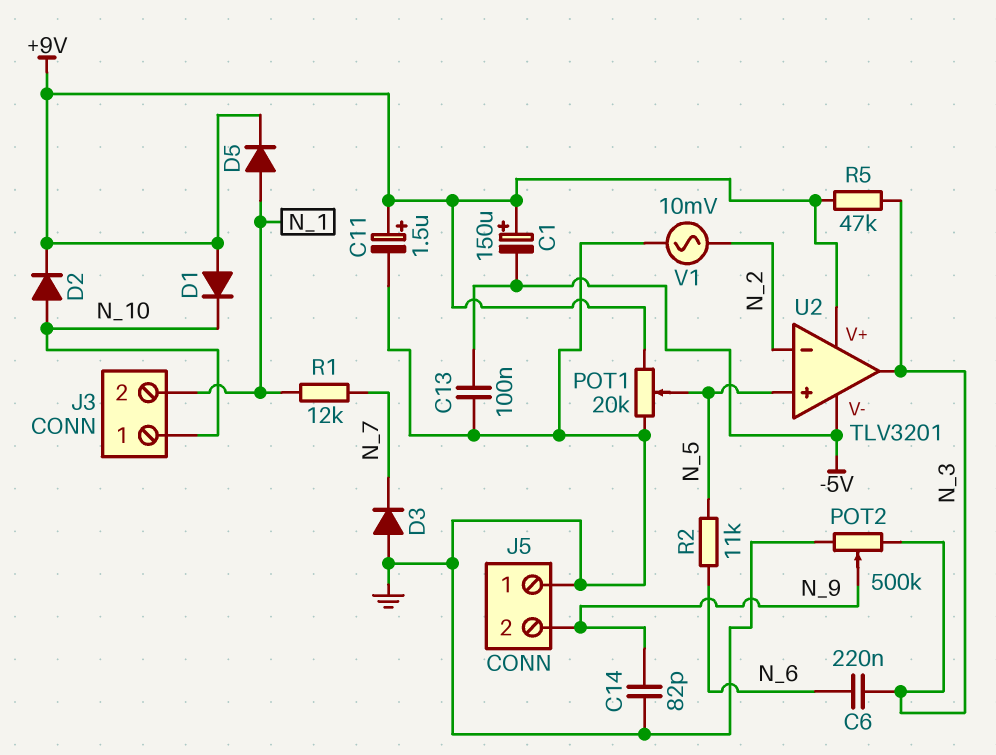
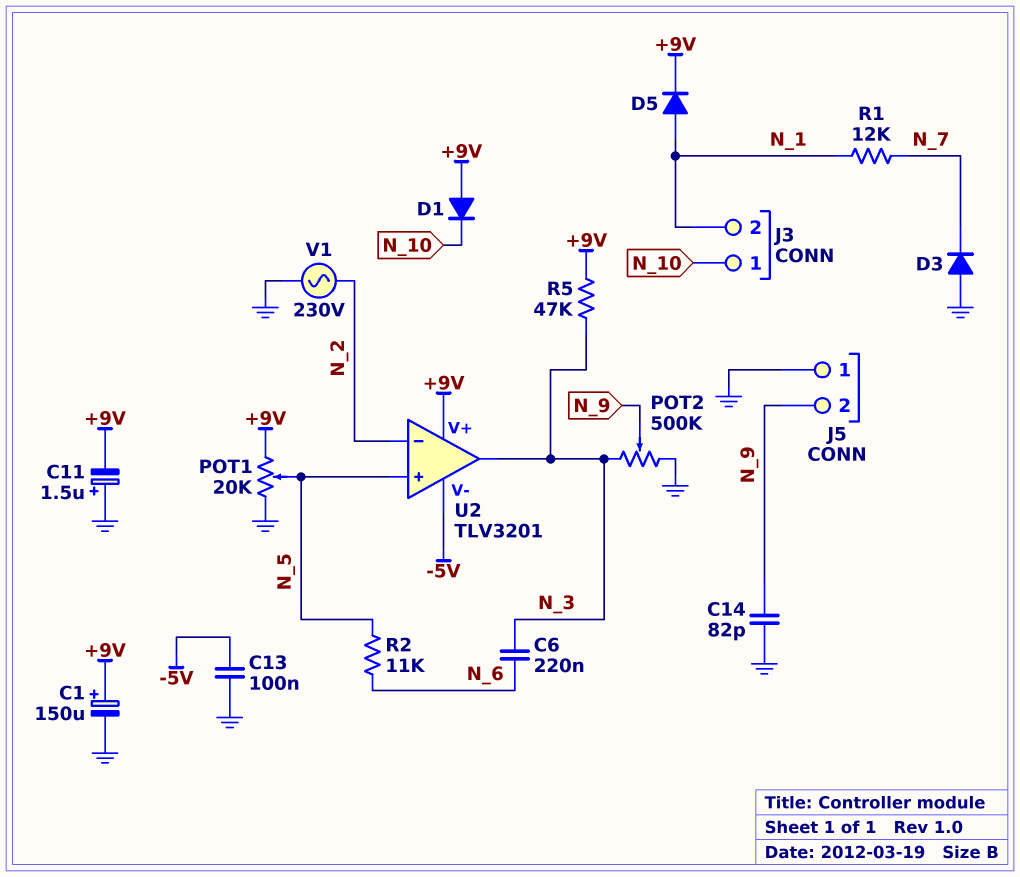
C1: 150uF (plus +9V, minus -5V) -> 150uF (plus +9V, minus GND)
C11: 1.5uF (plus +9V, minus GND) -> 1.5uF (plus GND, minus +9V)
D2: diode (A N_10, K +9V) -> none
V1: AC 10mV (GND, N_2) -> AC 230V (GND, N_2)

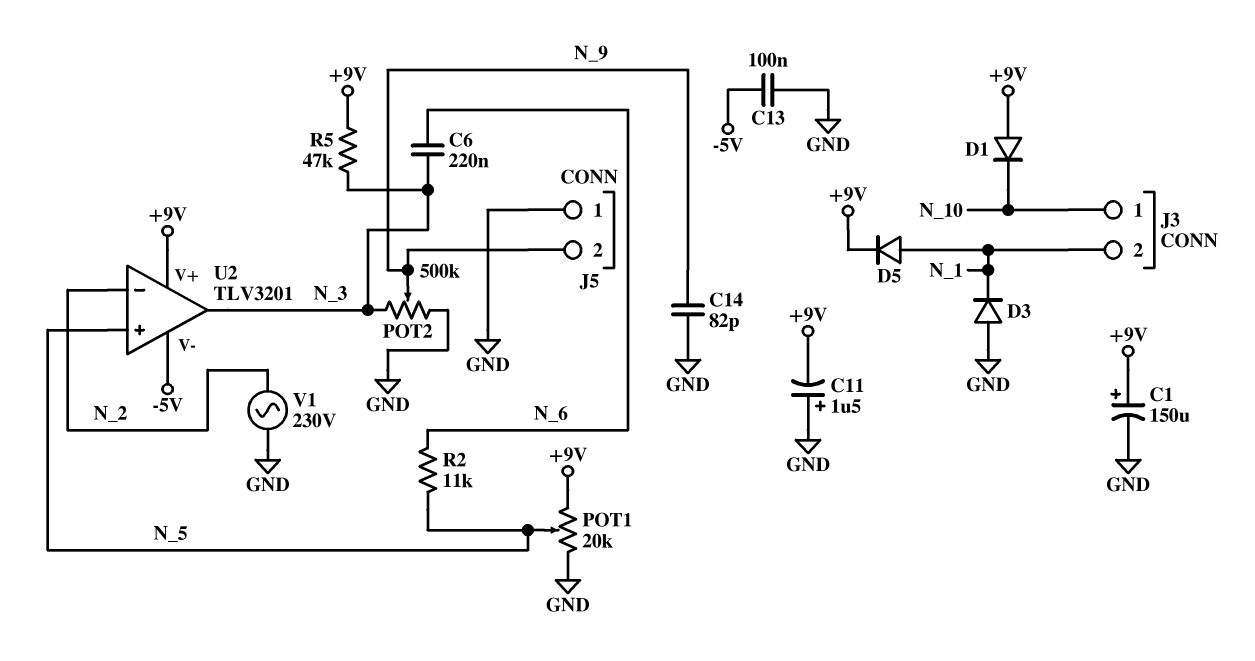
D3: diode (A GND, K N_7) -> diode (A GND, K N_1)
R1: 12k (N_1, N_7) -> none

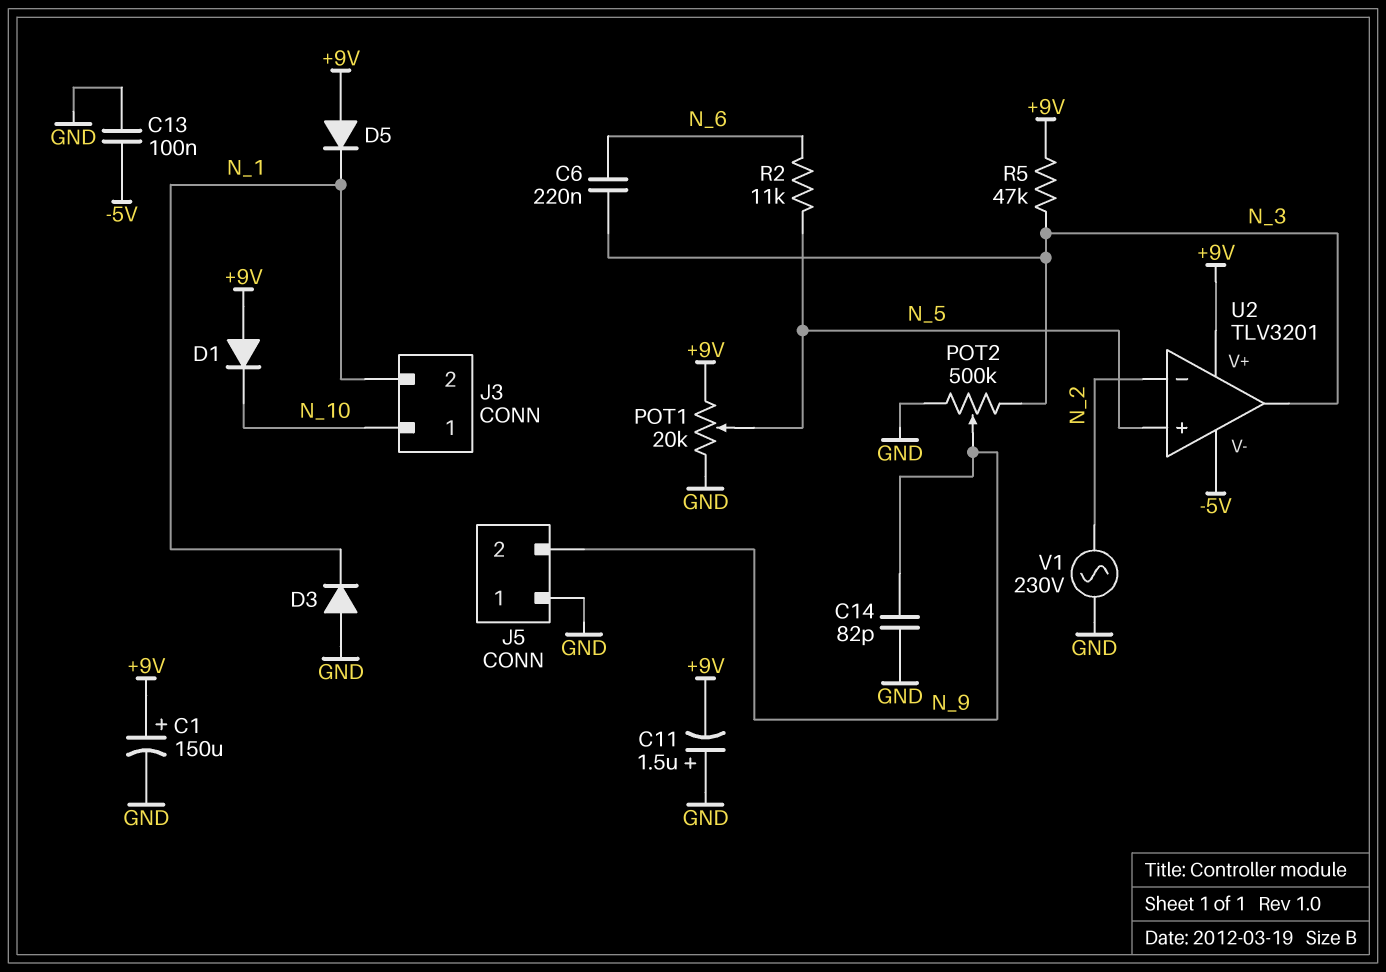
D5: diode (A N_1, K +9V) -> diode (A +9V, K N_1)

